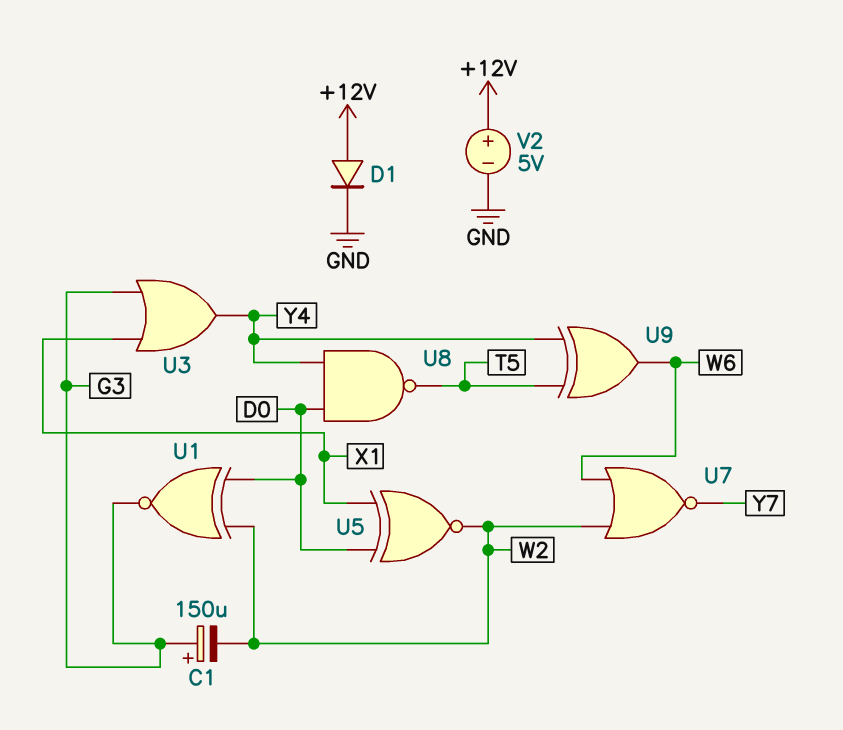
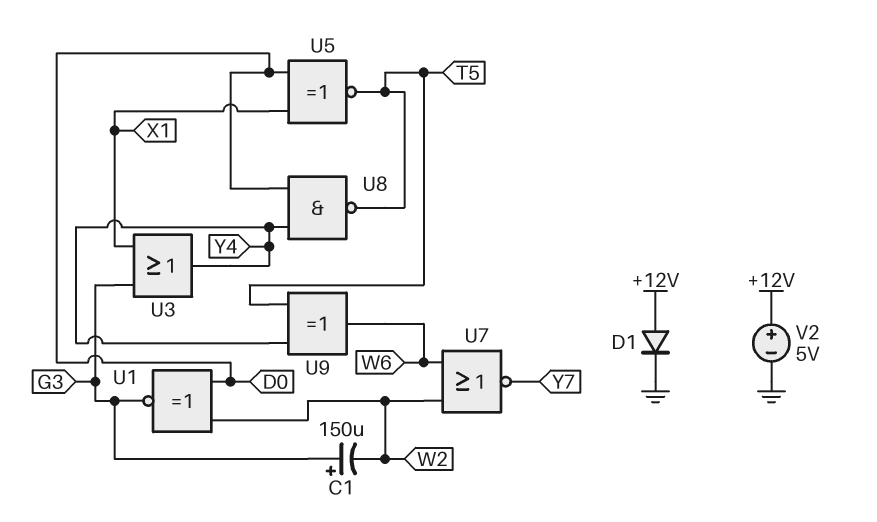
U5: XNOR (in D0, in X1, out W2) -> XNOR (in D0, in X1, out T5)

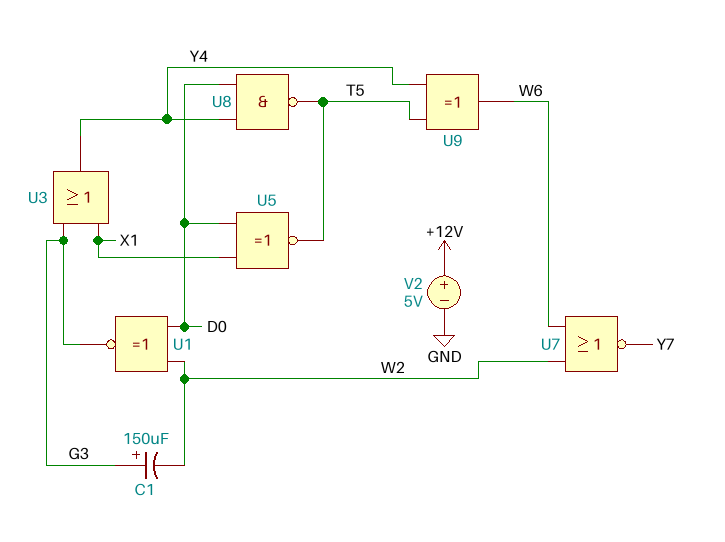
D1: diode (A +12V, K GND) -> none

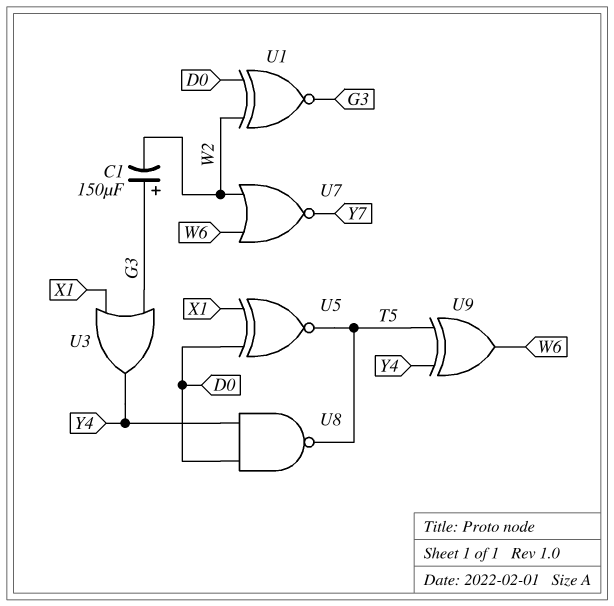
V2: 5V (plus +12V, minus GND) -> none

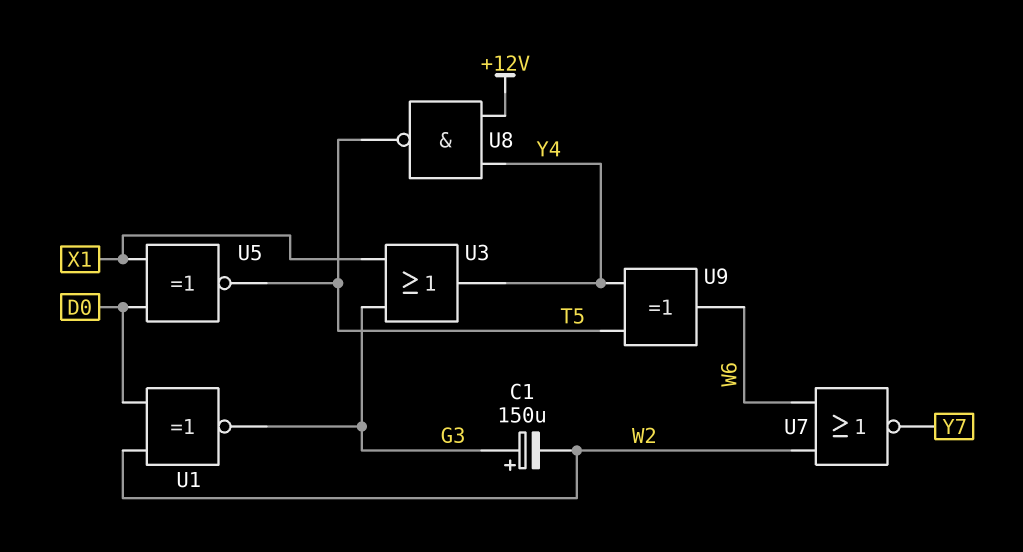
U8: NAND (in D0, in Y4, out T5) -> NAND (in +12V, in Y4, out T5)

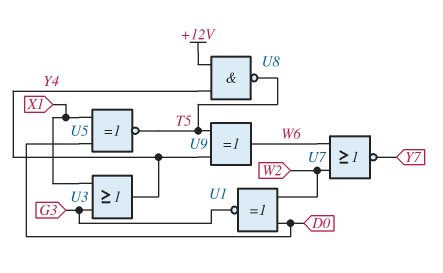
C1: 150uF (plus G3, minus W2) -> none

